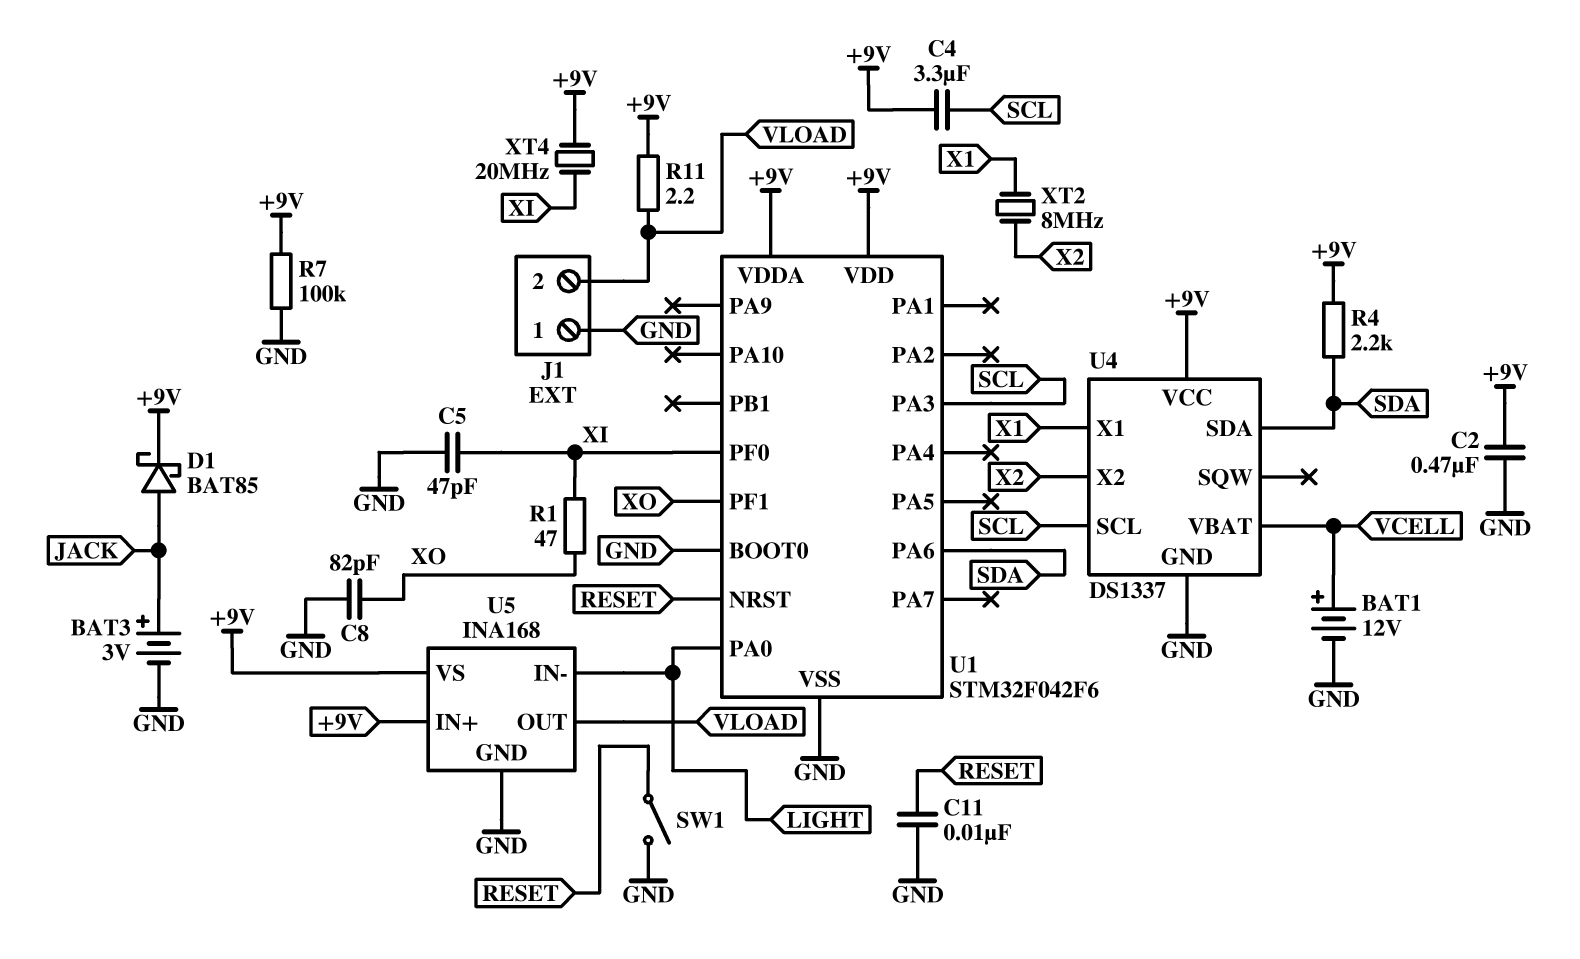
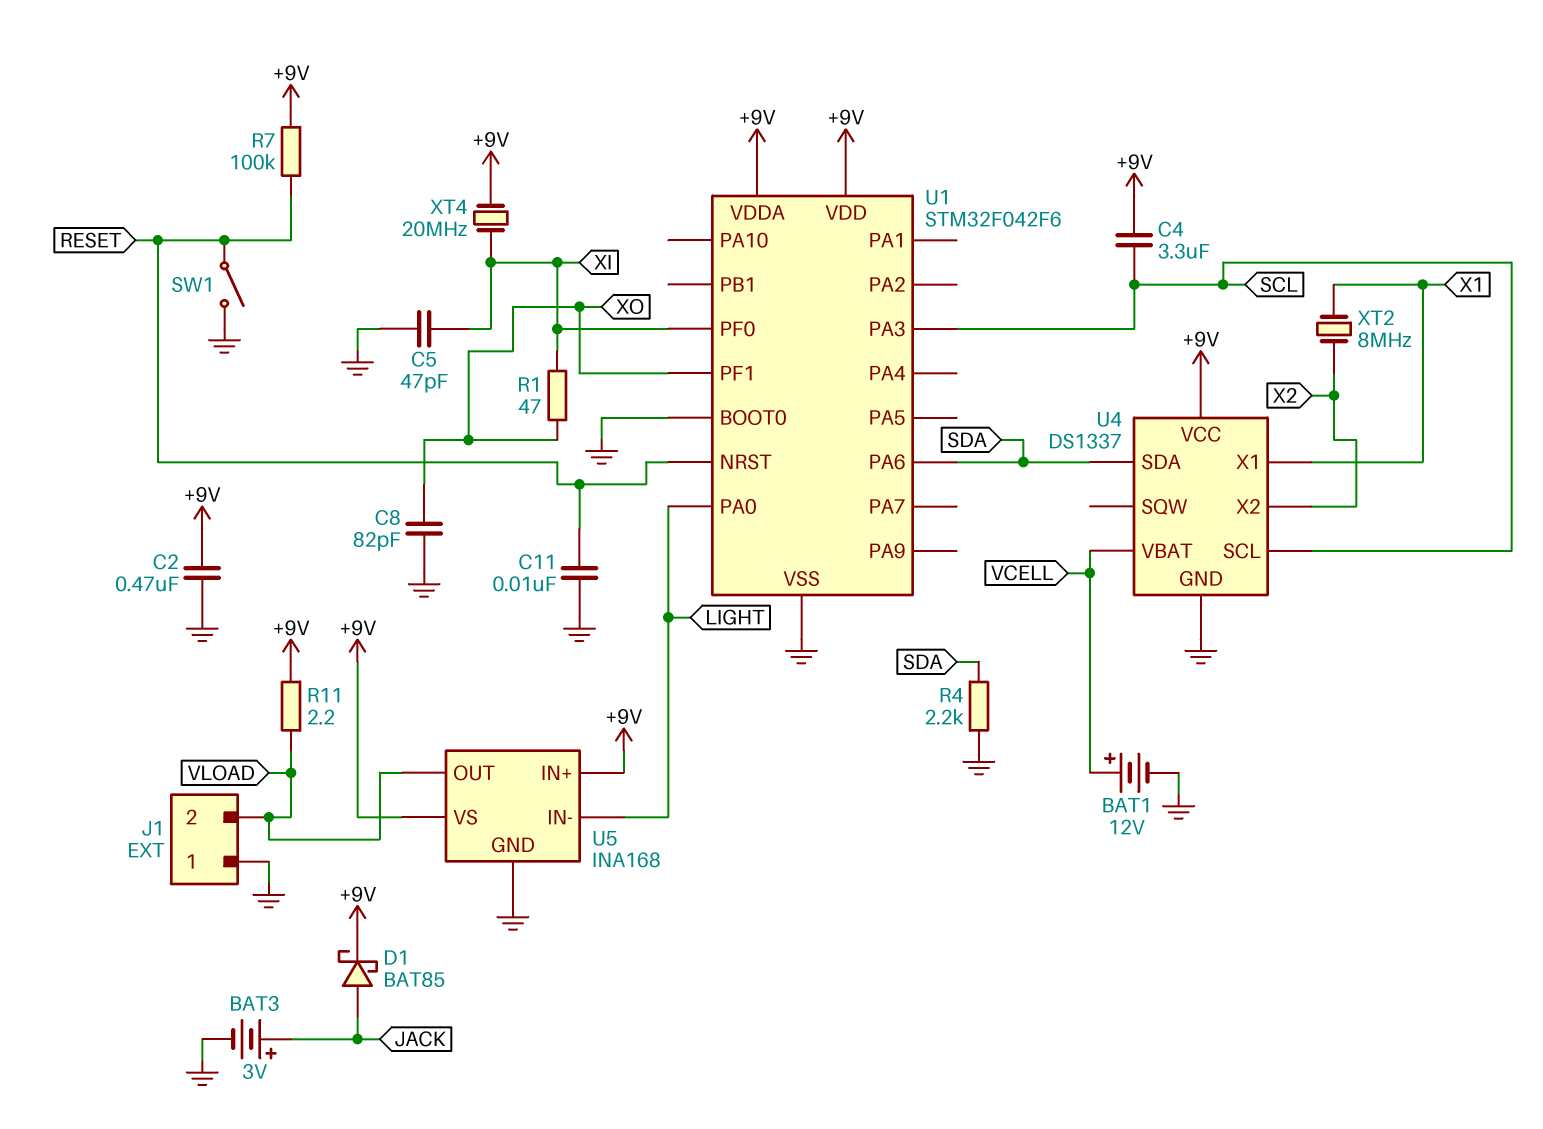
R4: 2.2k (+9V, SDA) -> 2.2k (GND, SDA)
R7: 100k (+9V, GND) -> 100k (+9V, RESET)

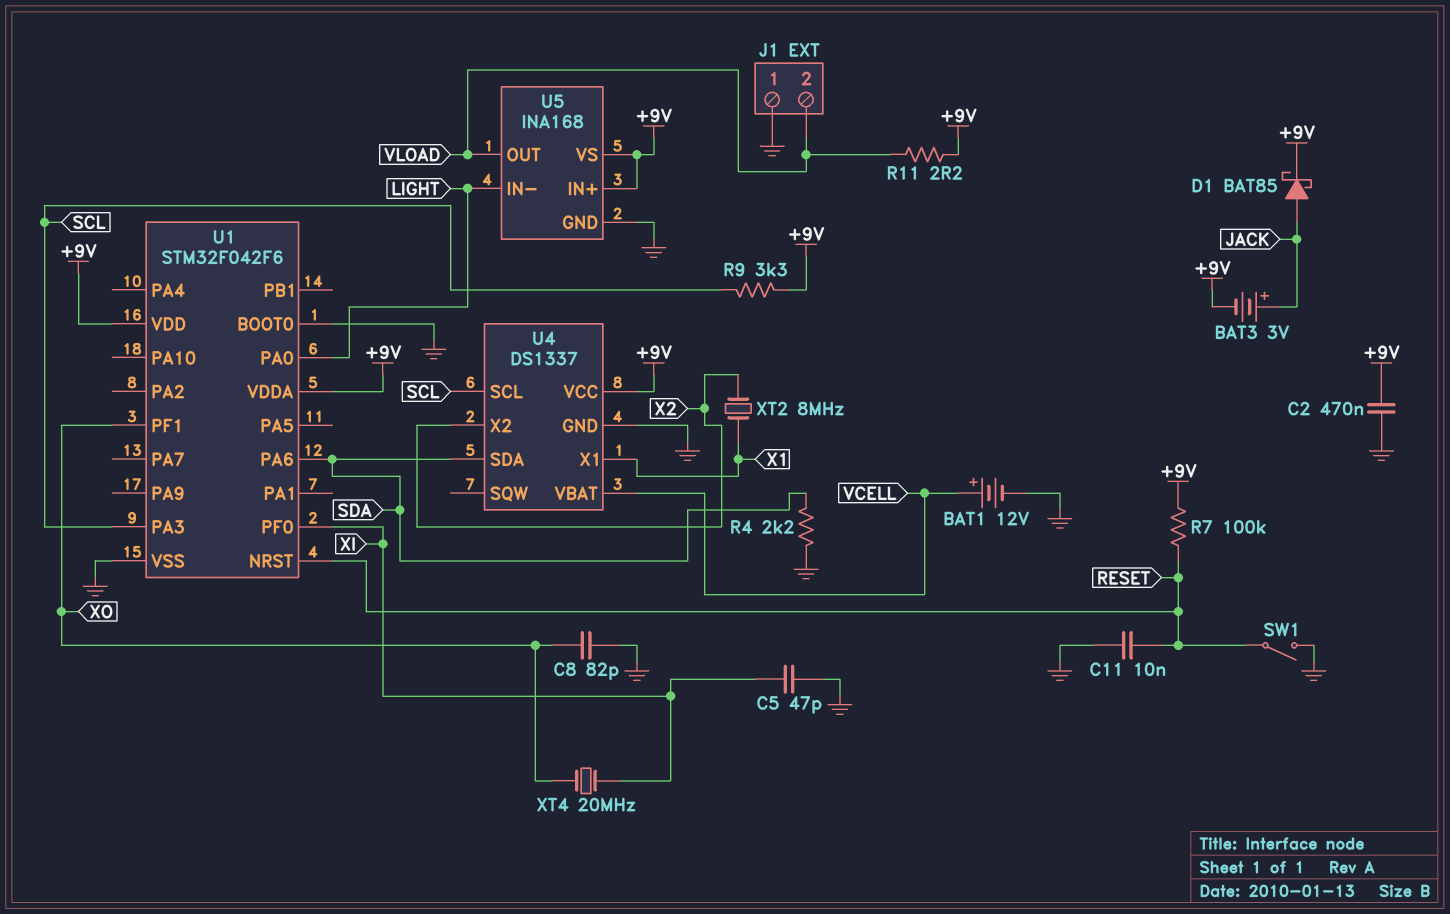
BAT3: 3V (plus JACK, minus GND) -> 3V (plus JACK, minus +9V)
C4: 3.3uF (+9V, SCL) -> none
R1: 47 (XI, XO) -> none
R9: none -> 3.3k (+9V, SCL)
XT4: 20MHz (+9V, XI) -> 20MHz (XI, XO)

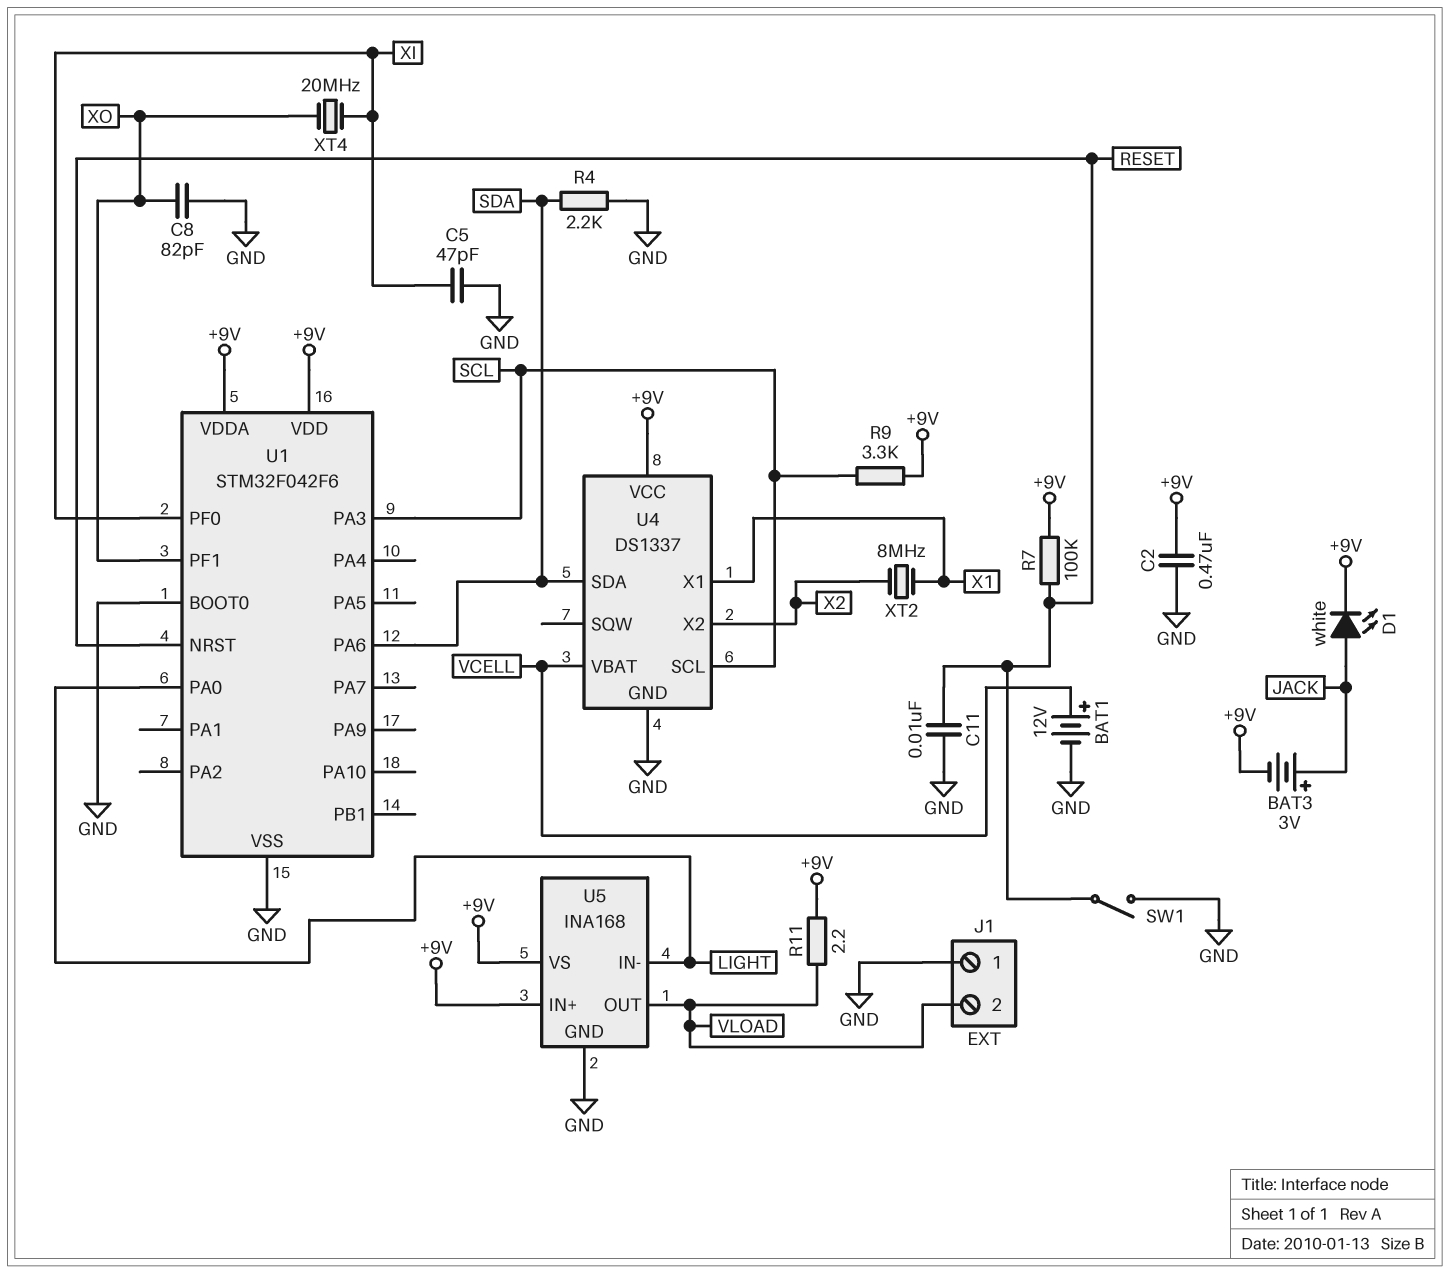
D1: schottky BAT85 (A JACK, K +9V) -> LED white (A JACK, K +9V)

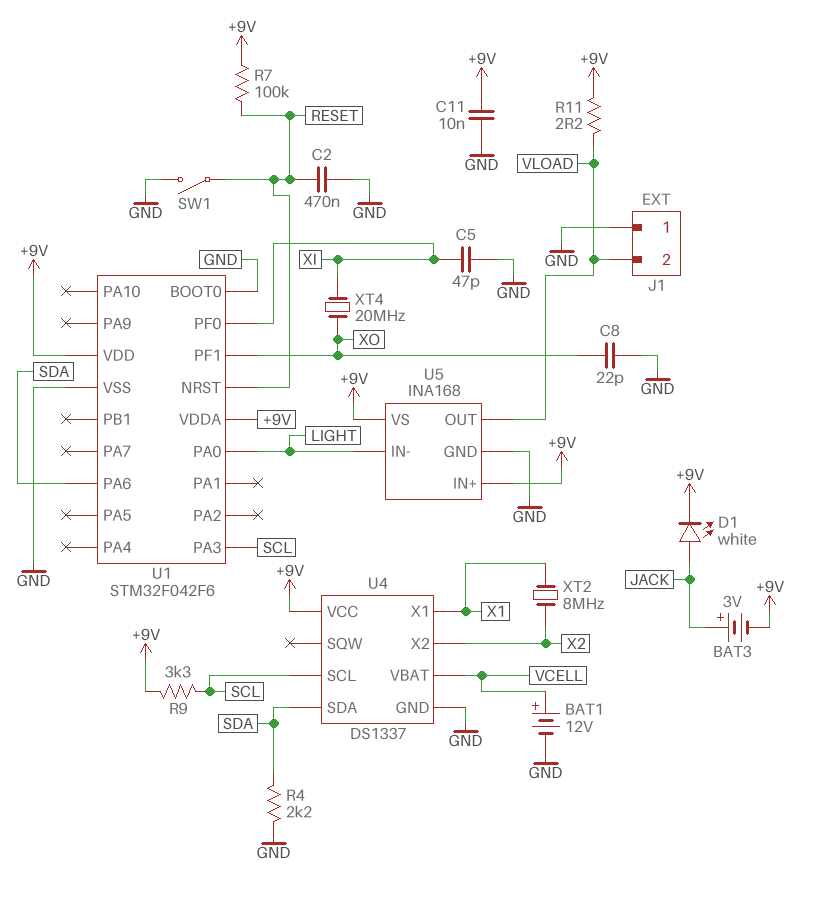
C2: 470nF (+9V, GND) -> 470nF (GND, RESET)
C8: 82pF (GND, XO) -> 22pF (GND, XO)
C11: 10nF (GND, RESET) -> 10nF (+9V, GND)

